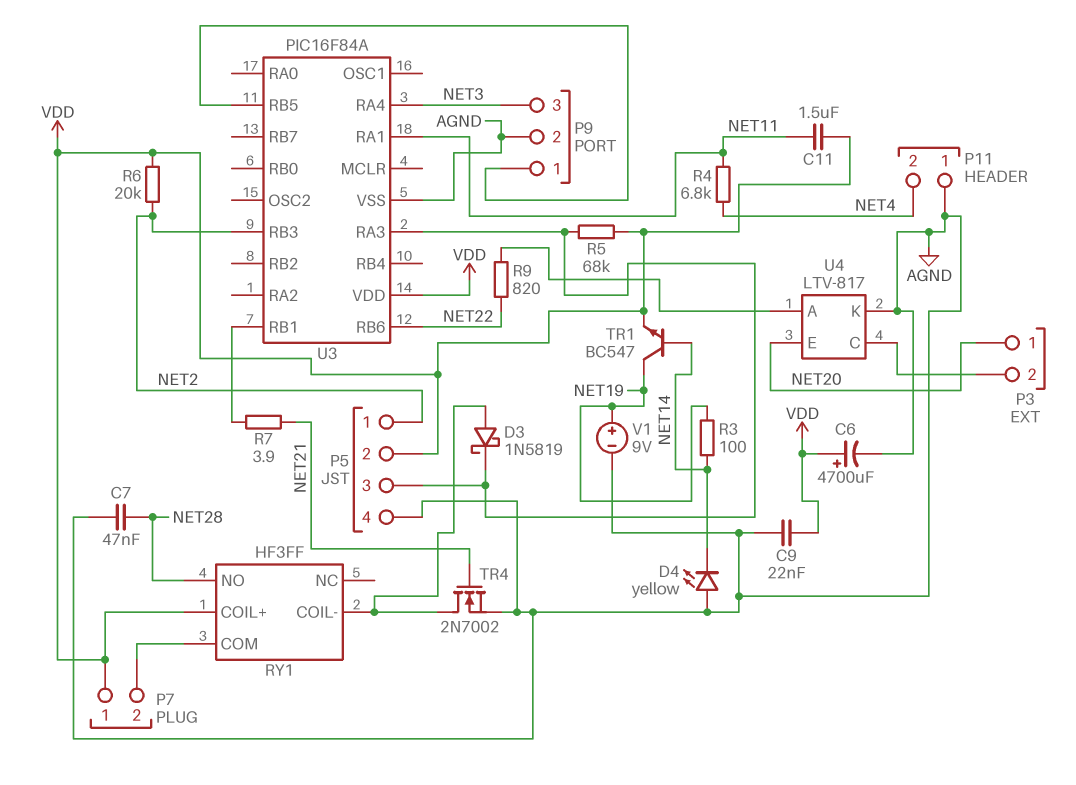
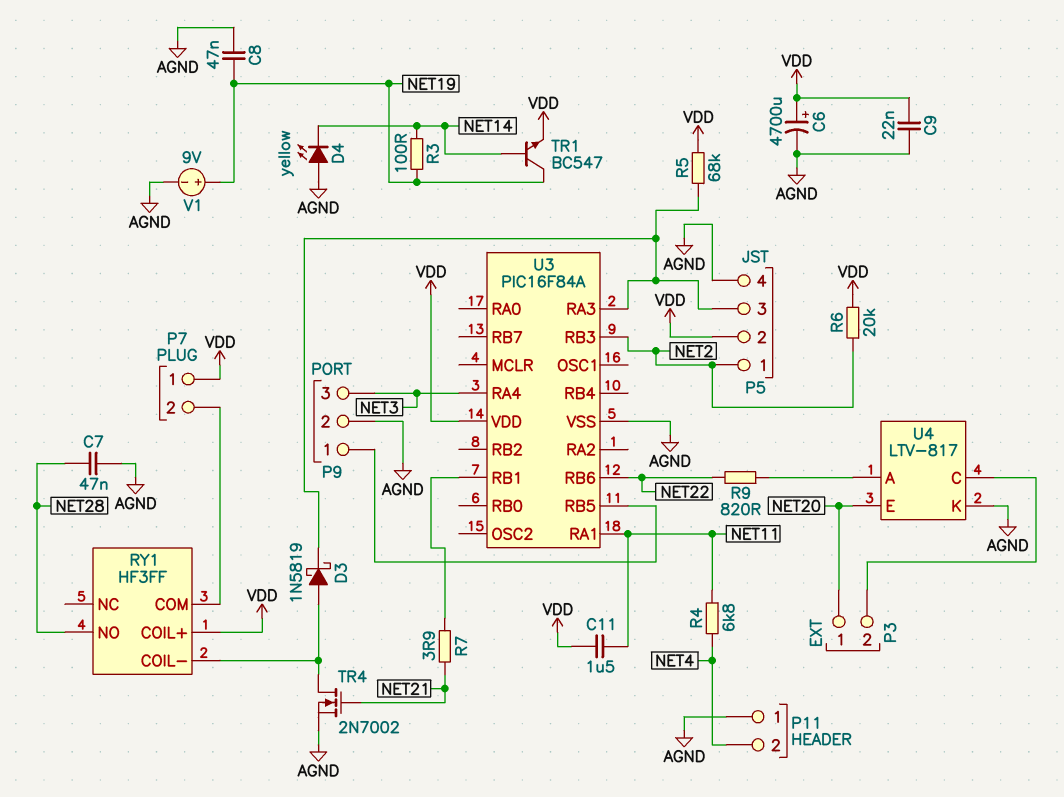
C8: none -> 47nF (AGND, NET19)

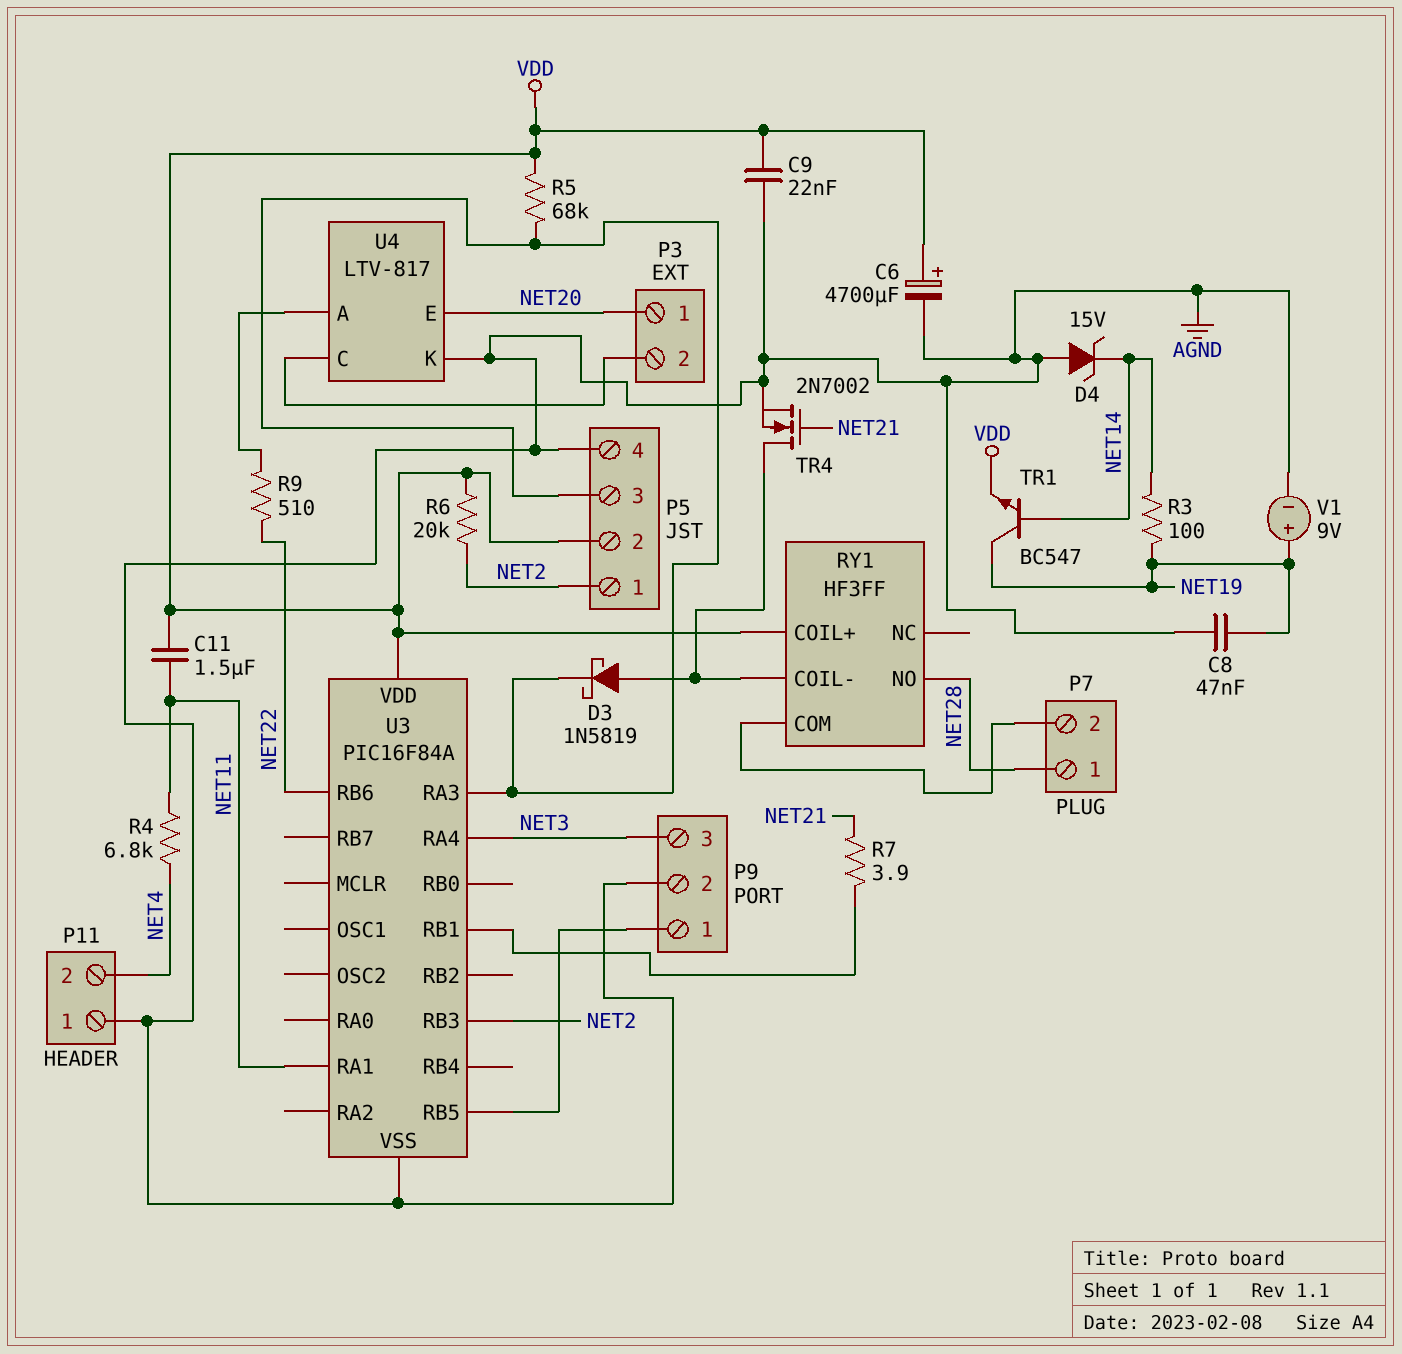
C7: 47nF (AGND, NET28) -> none
D4: LED yellow (A AGND, K NET14) -> zener 15V (A AGND, K NET14)
P7 pin 1: VDD -> NET28
R9: 820 (NET22, U4/A) -> 510 (NET22, U4/A)

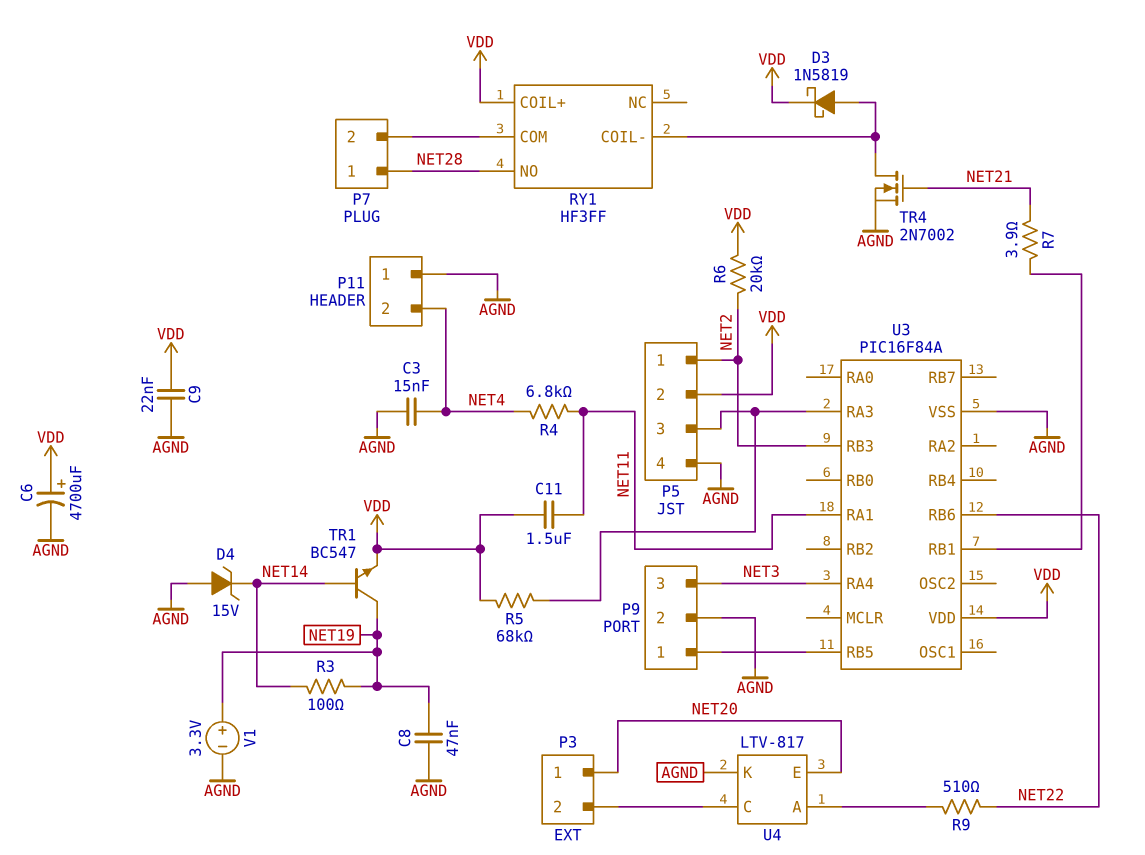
C3: none -> 15nF (AGND, NET4)
D3: schottky 1N5819 (A RY1/COIL-, K P5/3) -> schottky 1N5819 (A RY1/COIL-, K VDD)
V1: 9V (plus NET19, minus AGND) -> 3.3V (plus NET19, minus AGND)

